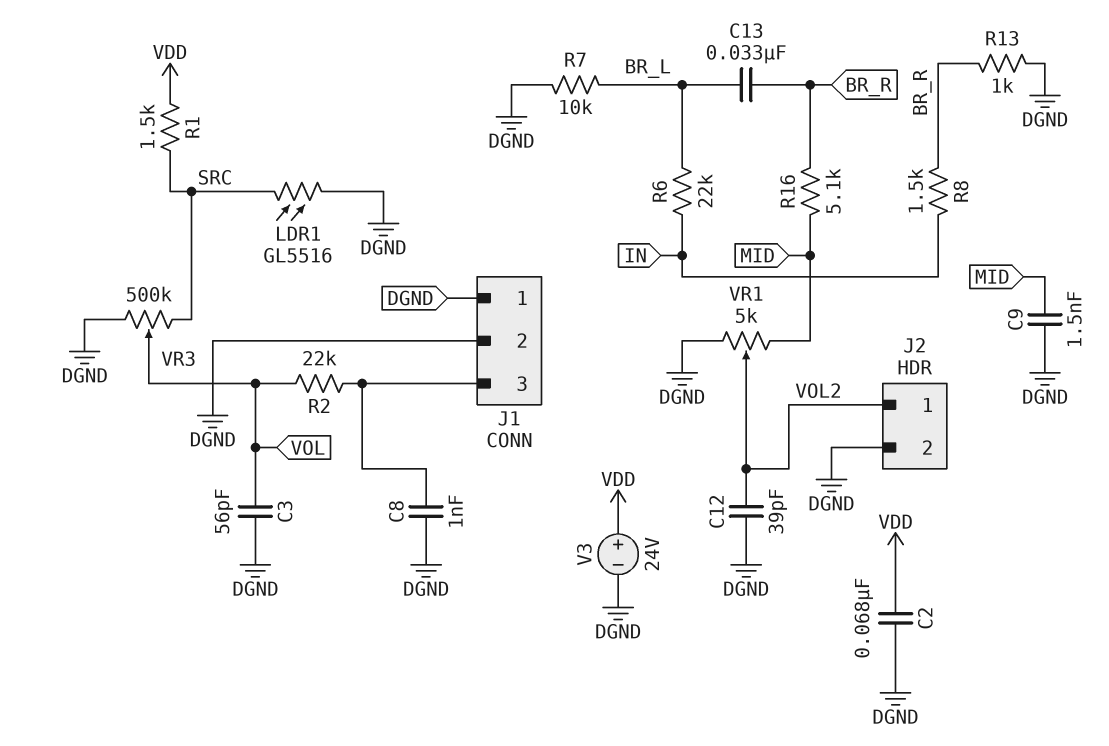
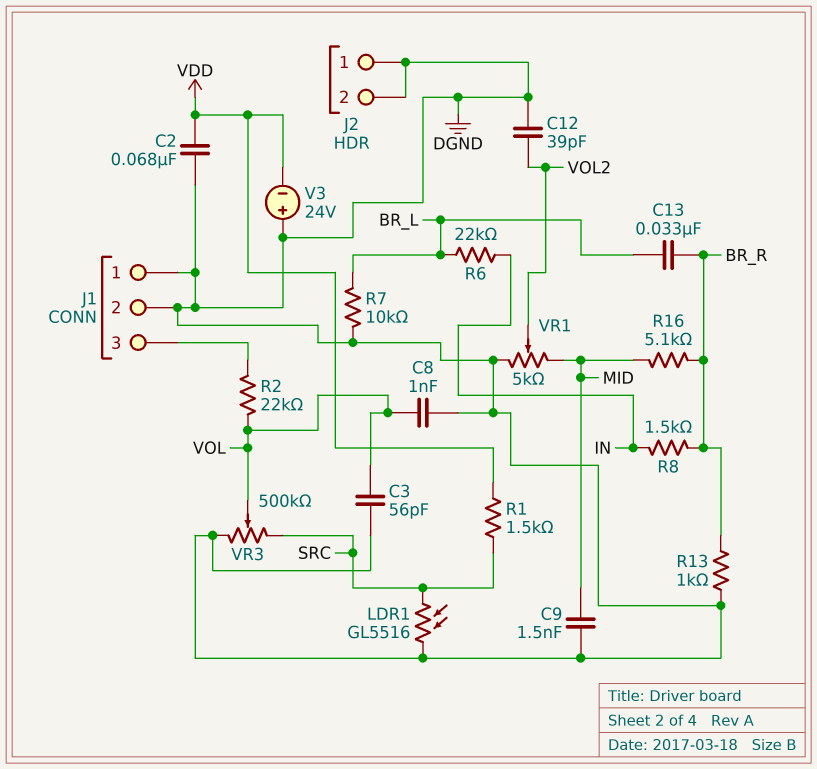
C8: 1nF (DGND, J1/3) -> 1nF (DGND, VOL)
J2 pin 1: VOL2 -> DGND
V3: 24V (plus VDD, minus DGND) -> 24V (plus DGND, minus VDD)

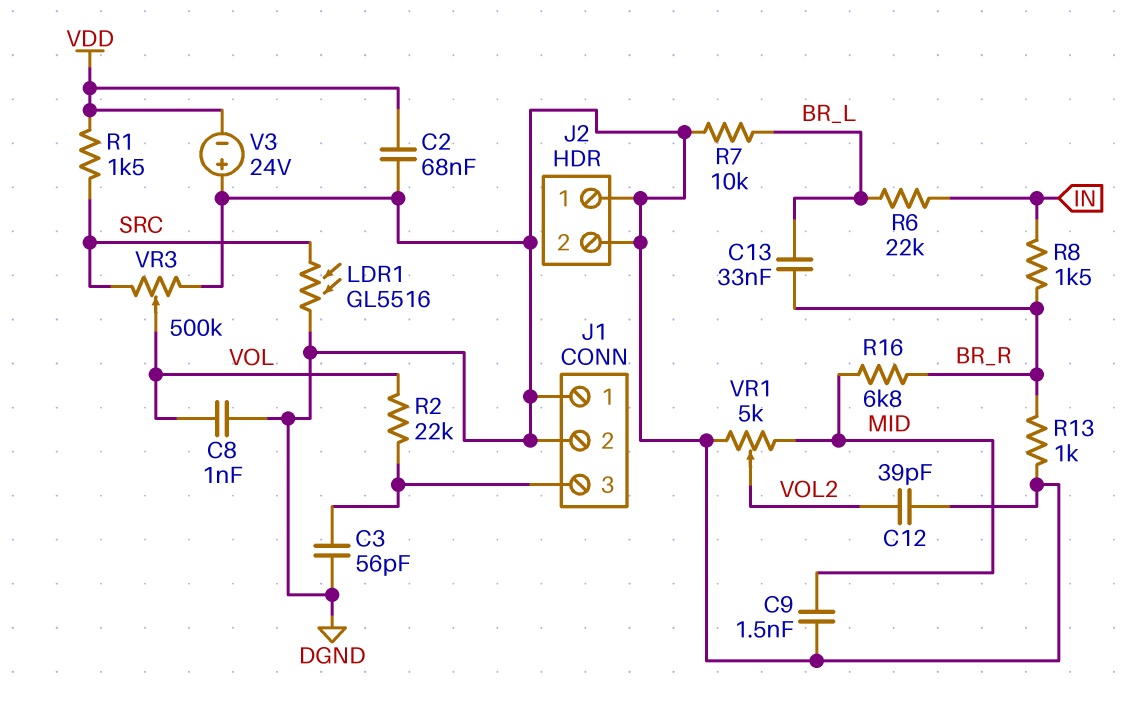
C3: 56pF (DGND, VOL) -> 56pF (DGND, J1/3)
R16: 5.1k (BR_R, MID) -> 6.8k (BR_R, MID)

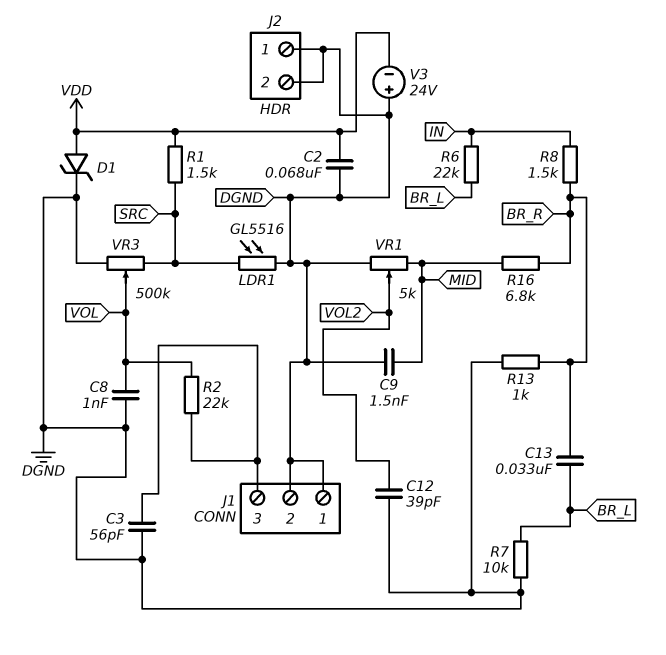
D1: none -> zener (A VDD, K DGND)

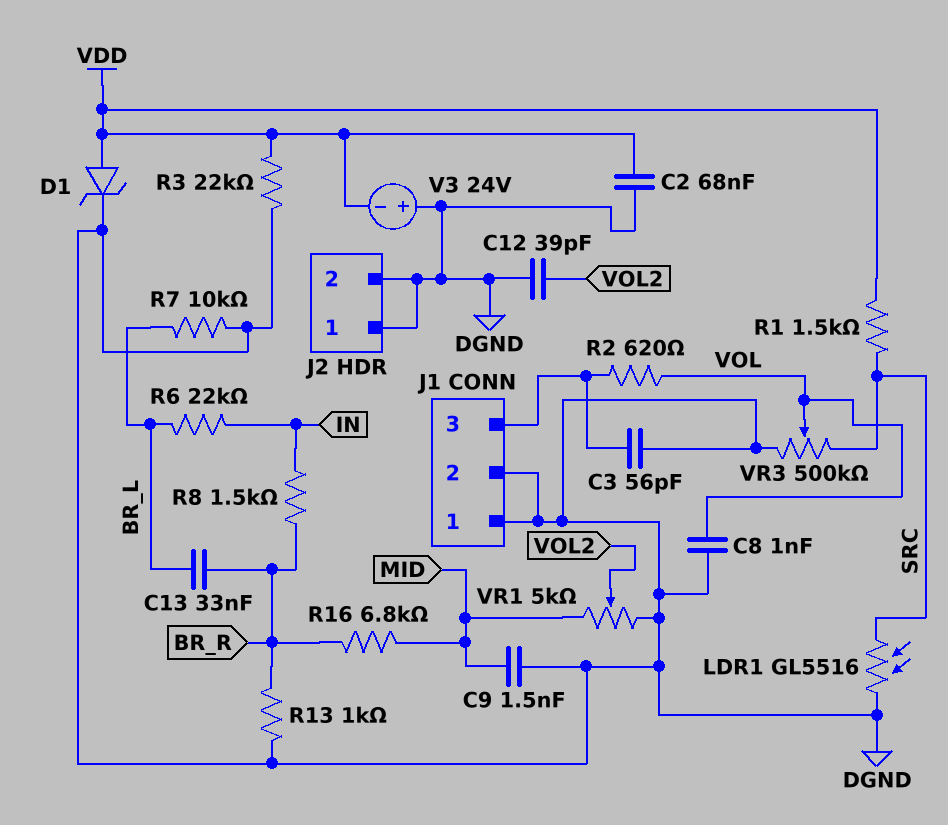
R2: 22k (J1/3, VOL) -> 620 (J1/3, VOL)
R3: none -> 22k (DGND, VDD)

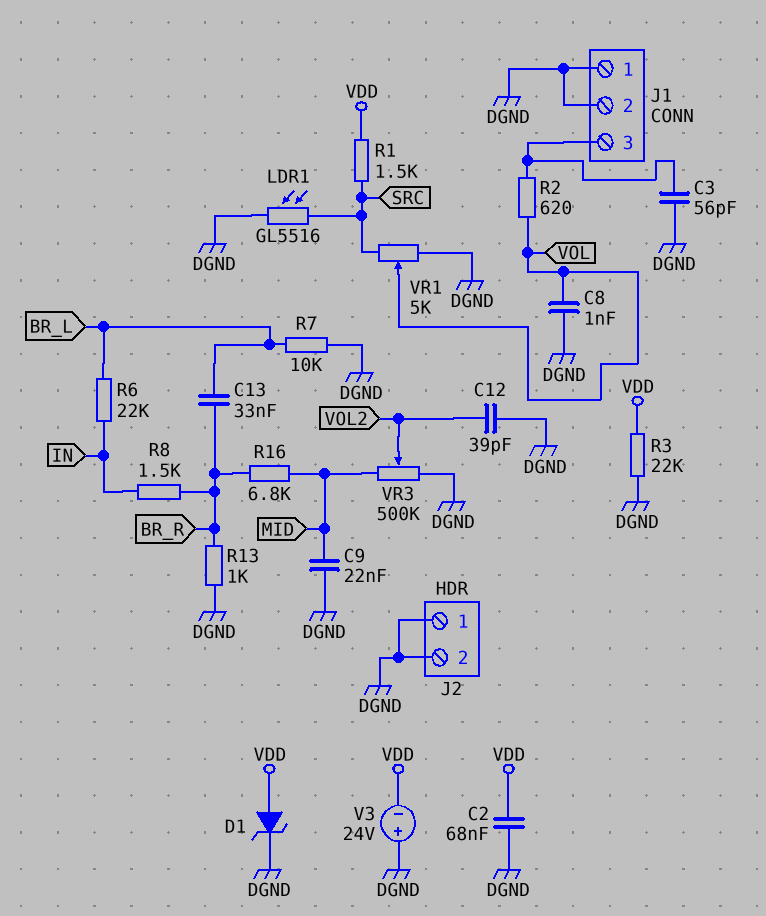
C9: 1.5nF (DGND, MID) -> 22nF (DGND, MID)
VR1: 5k (DGND, MID, wiper VOL2) -> 5k (DGND, SRC, wiper VOL)
VR3: 500k (DGND, SRC, wiper VOL) -> 500k (DGND, MID, wiper VOL2)

